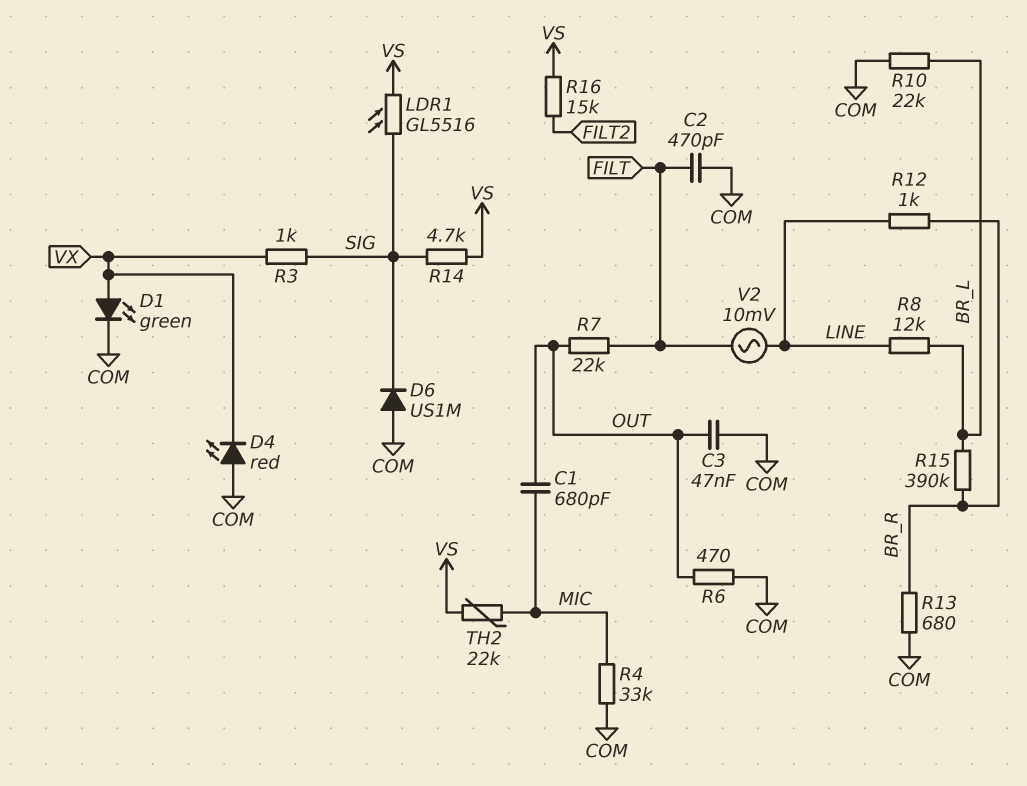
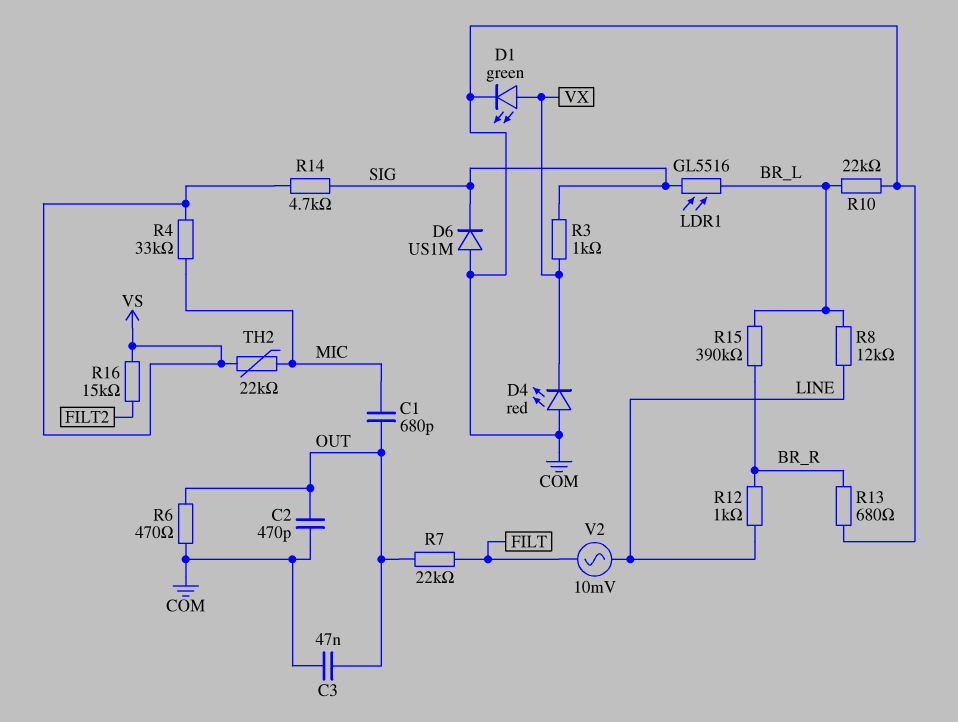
C2: 470pF (COM, FILT) -> 470pF (COM, OUT)
LDR1: GL5516 (SIG, VS) -> GL5516 (BR_L, SIG)
R4: 33k (COM, MIC) -> 33k (MIC, VS)

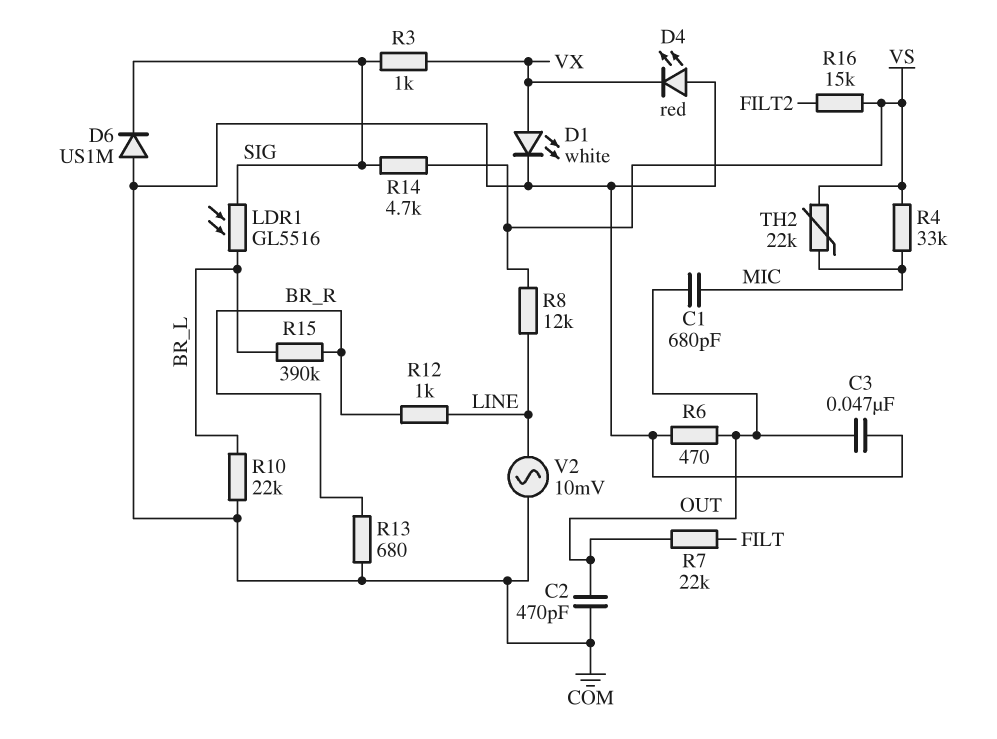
D1: LED green (A VX, K COM) -> LED white (A VX, K COM)
R8: 12k (BR_L, LINE) -> 12k (LINE, VS)
V2: AC 10mV (FILT, LINE) -> AC 10mV (COM, LINE)

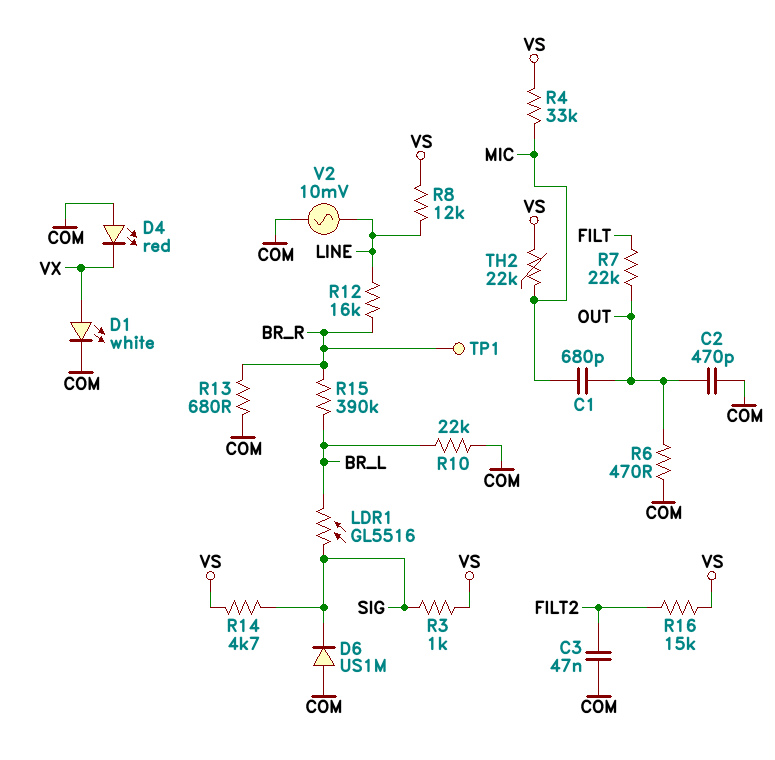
C3: 47nF (COM, OUT) -> 47nF (COM, FILT2)
R3: 1k (SIG, VX) -> 1k (SIG, VS)
R12: 1k (BR_R, LINE) -> 16k (BR_R, LINE)
TP1: none -> test point (BR_R)

